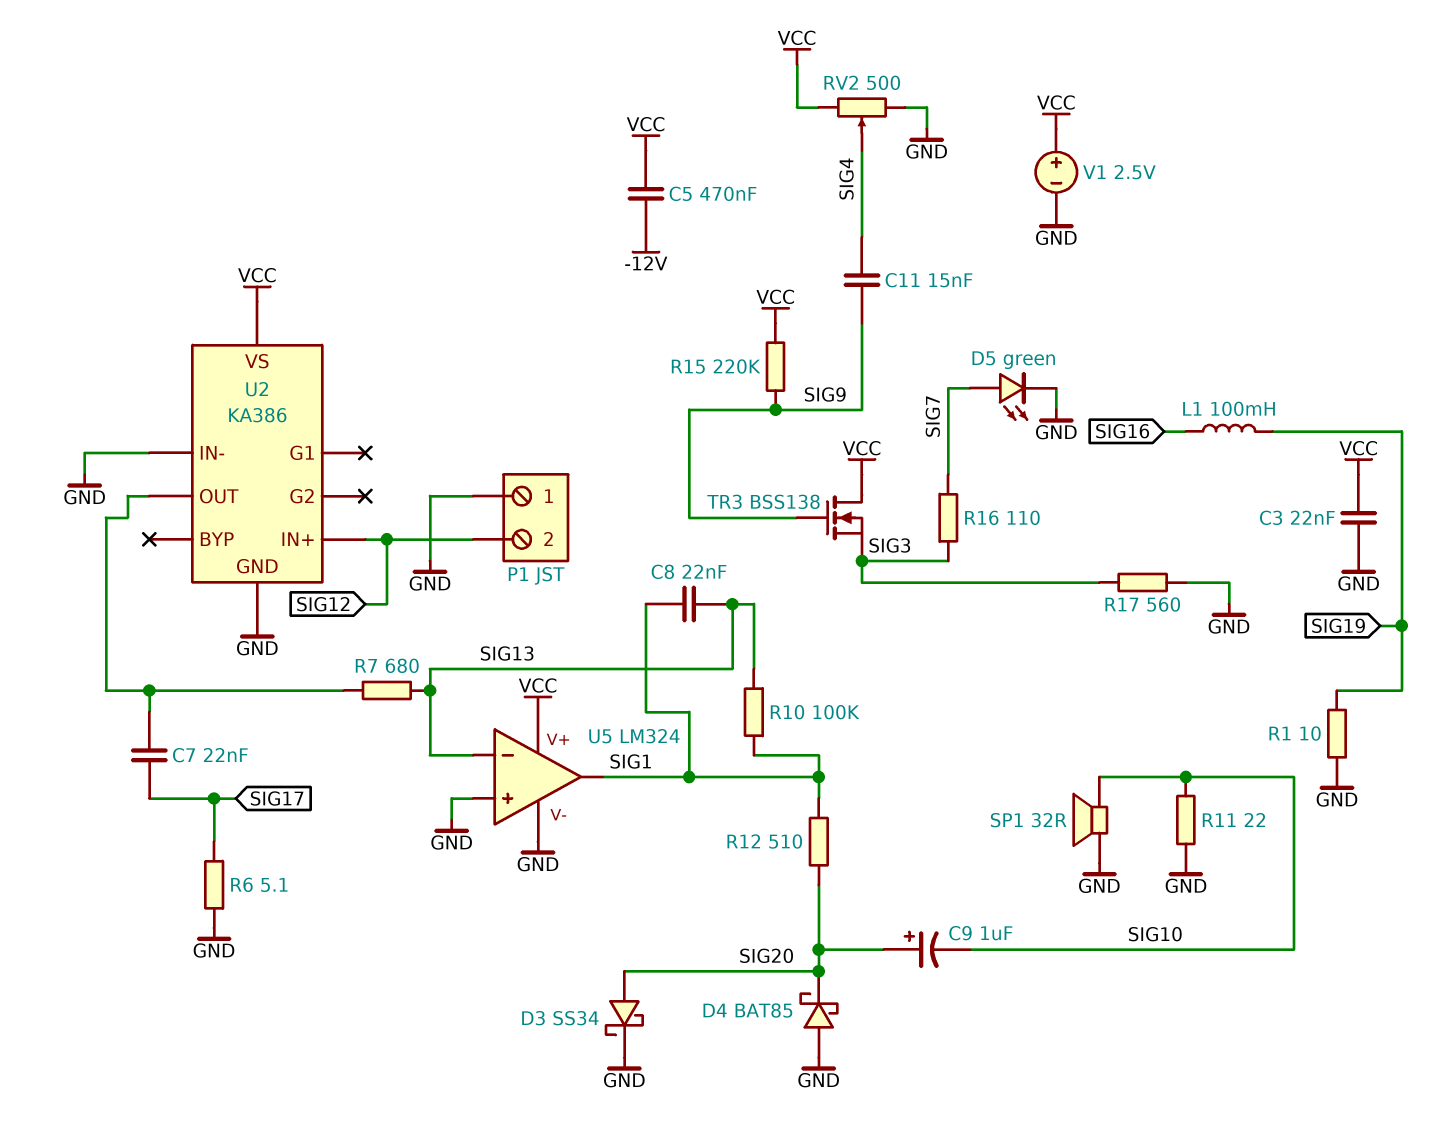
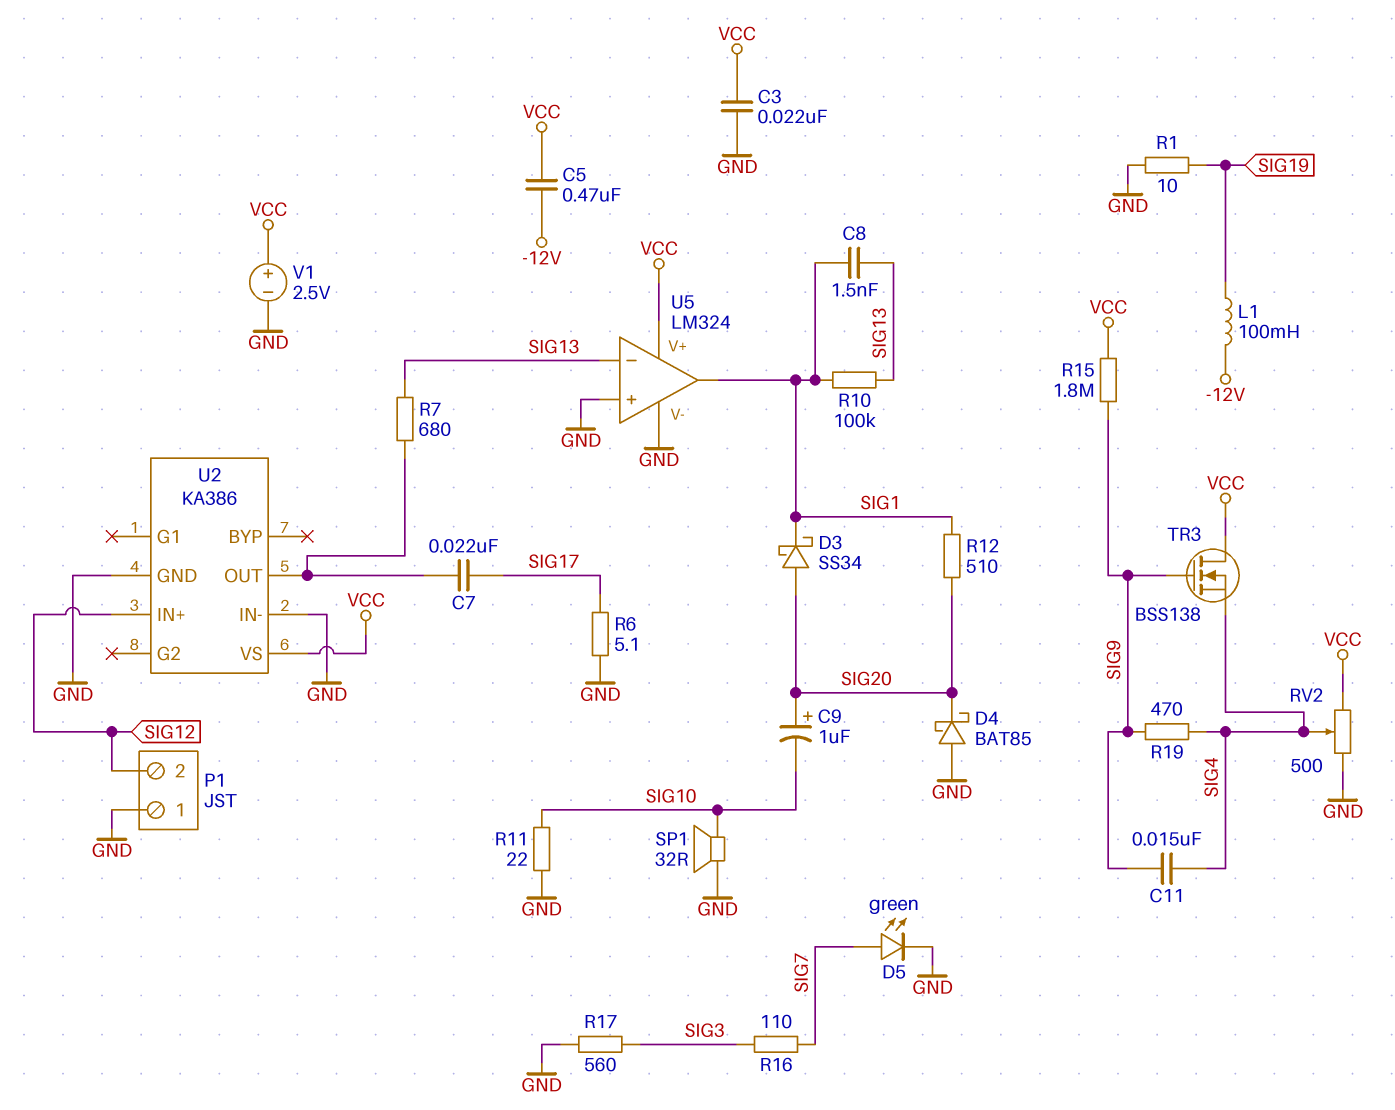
C8: 22nF (SIG1, SIG13) -> 1.5nF (SIG1, SIG13)
D3: schottky SS34 (A SIG20, K GND) -> schottky SS34 (A SIG20, K SIG1)
L1: 100mH (SIG16, SIG19) -> 100mH (-12V, SIG19)
R15: 220k (SIG9, VCC) -> 1.8M (SIG9, VCC)
R19: none -> 470 (SIG4, SIG9)
TR3: NMOS BSS138 (G SIG9, D VCC, S SIG3) -> NMOS BSS138 (G SIG9, D VCC, S SIG4)

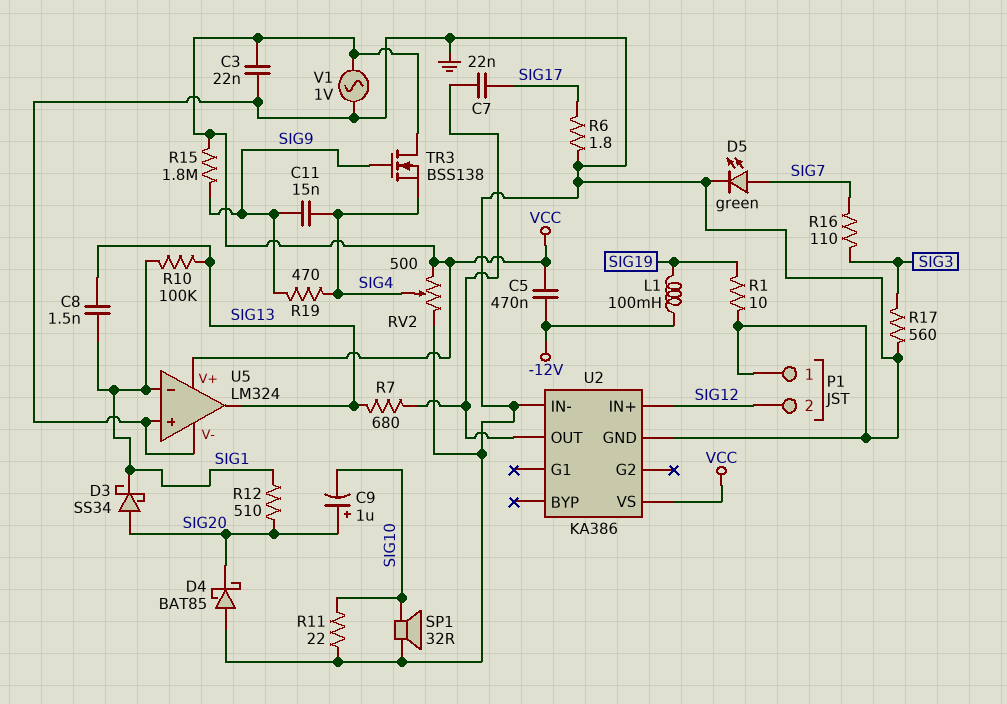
R6: 5.1 (GND, SIG17) -> 1.8 (GND, SIG17)
U5 pin in-: SIG13 -> SIG1
U5 pin out: SIG1 -> SIG13
V1: 2.5V (plus VCC, minus GND) -> AC 1V (GND, VCC)

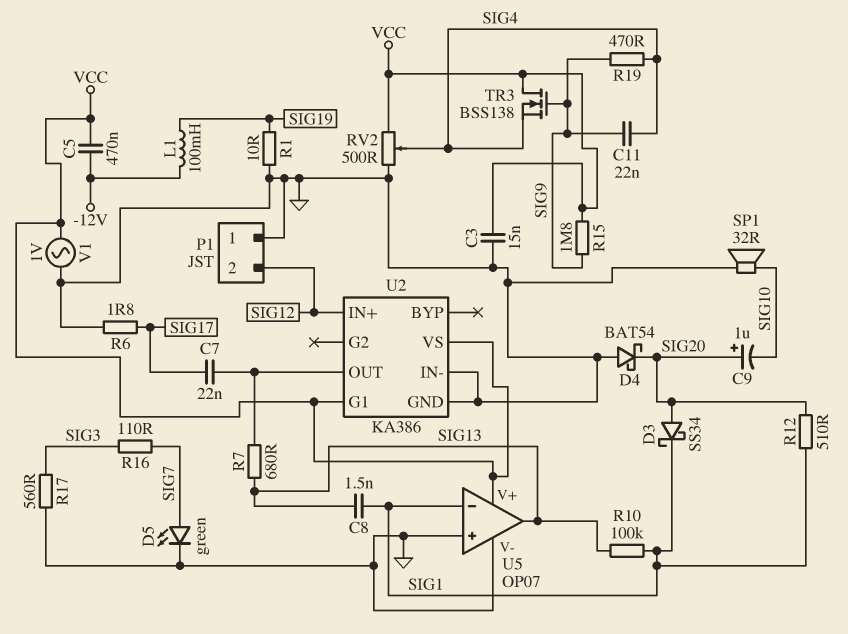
C3: 22nF (GND, VCC) -> 15nF (GND, VCC)
C11: 15nF (SIG4, SIG9) -> 22nF (SIG4, SIG9)
D4: schottky BAT85 (A GND, K SIG20) -> schottky BAT54 (A GND, K SIG20)
R11: 22 (GND, SIG10) -> none
U2 pin G1: none -> VCC
U5: LM324 -> OP07

